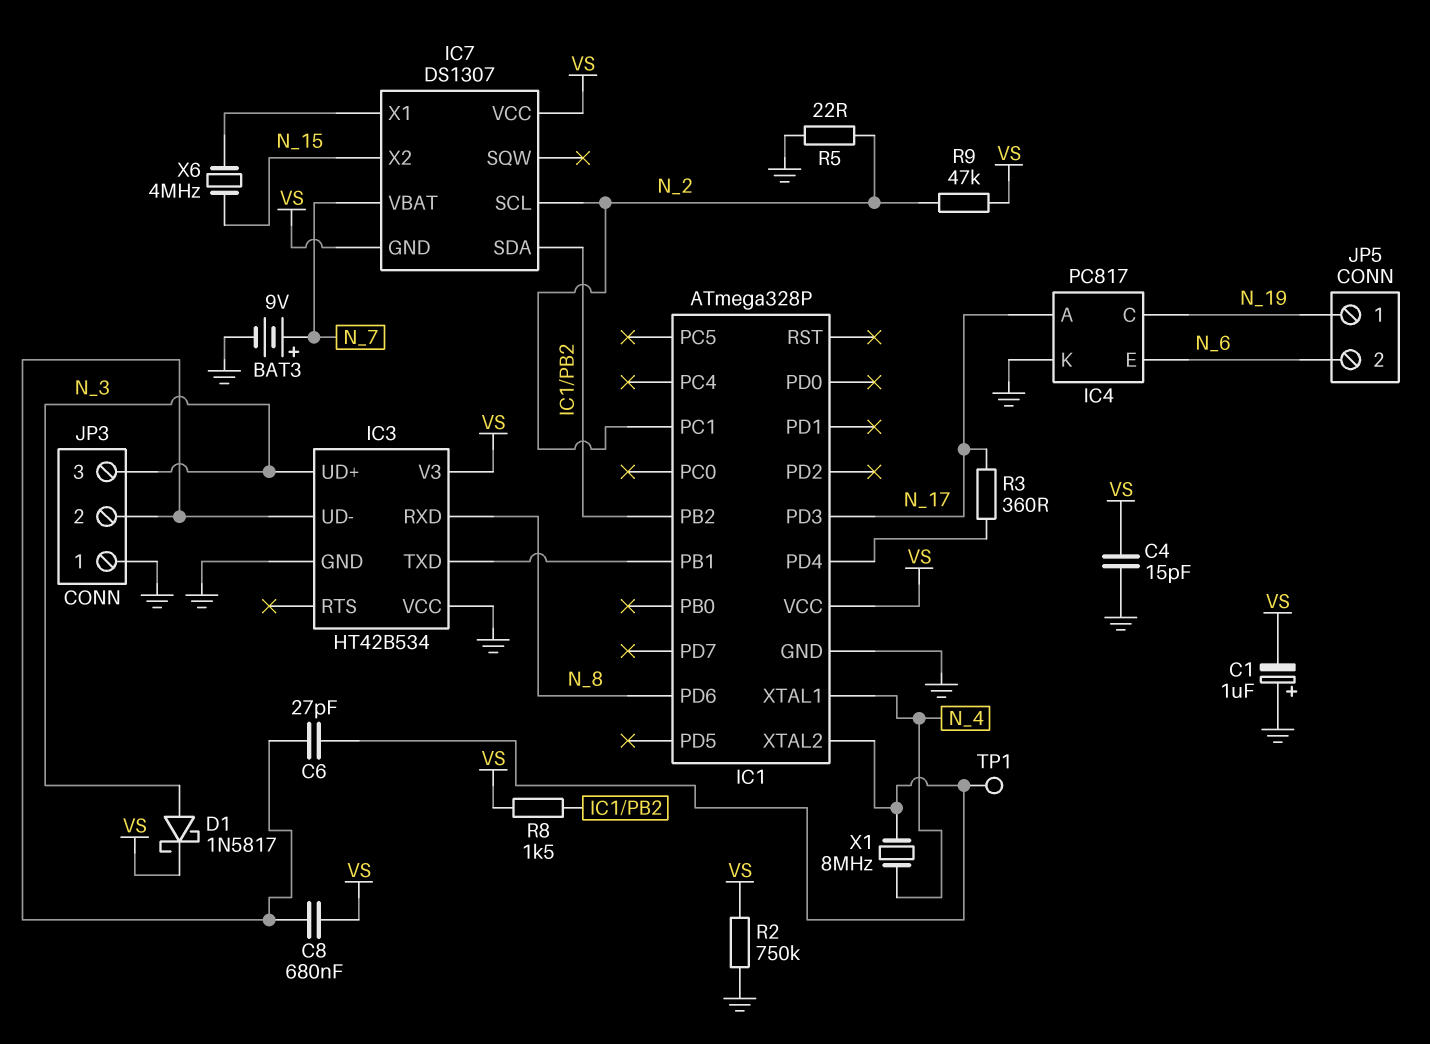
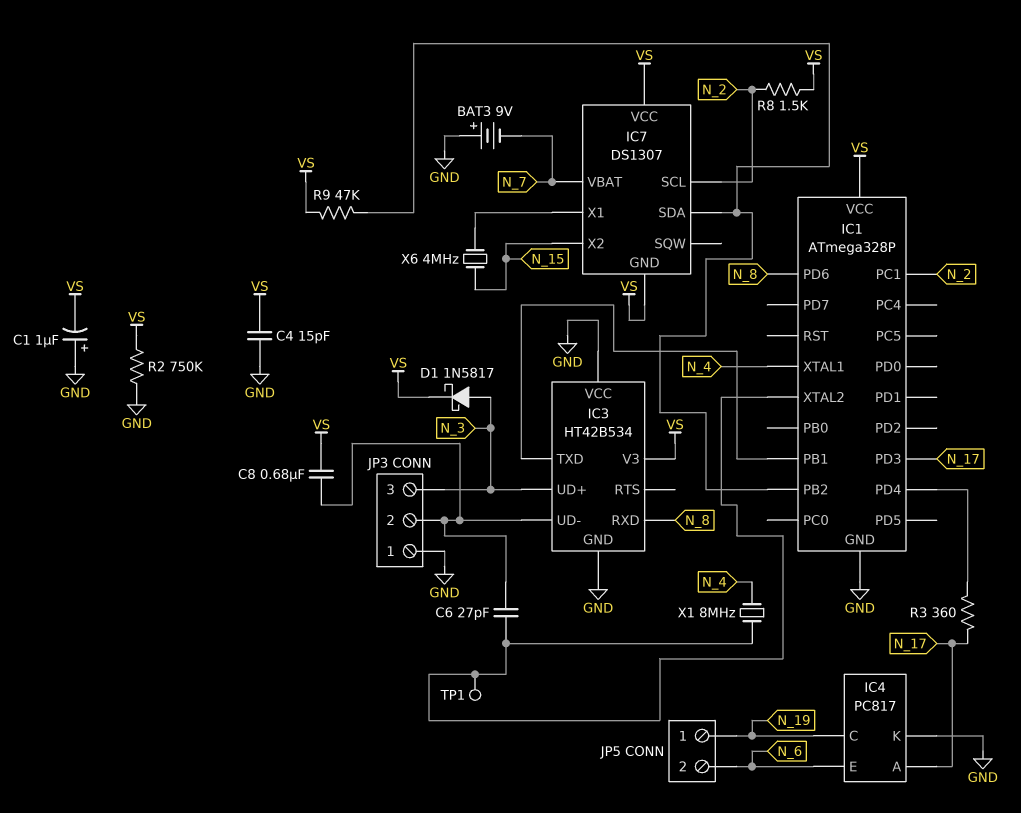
BAT3: 9V (plus N_7, minus GND) -> 9V (plus GND, minus N_7)
R5: 22 (GND, N_2) -> none
R8: 1.5k (IC1/PB2, VS) -> 1.5k (N_2, VS)
R9: 47k (N_2, VS) -> 47k (IC1/PB2, VS)

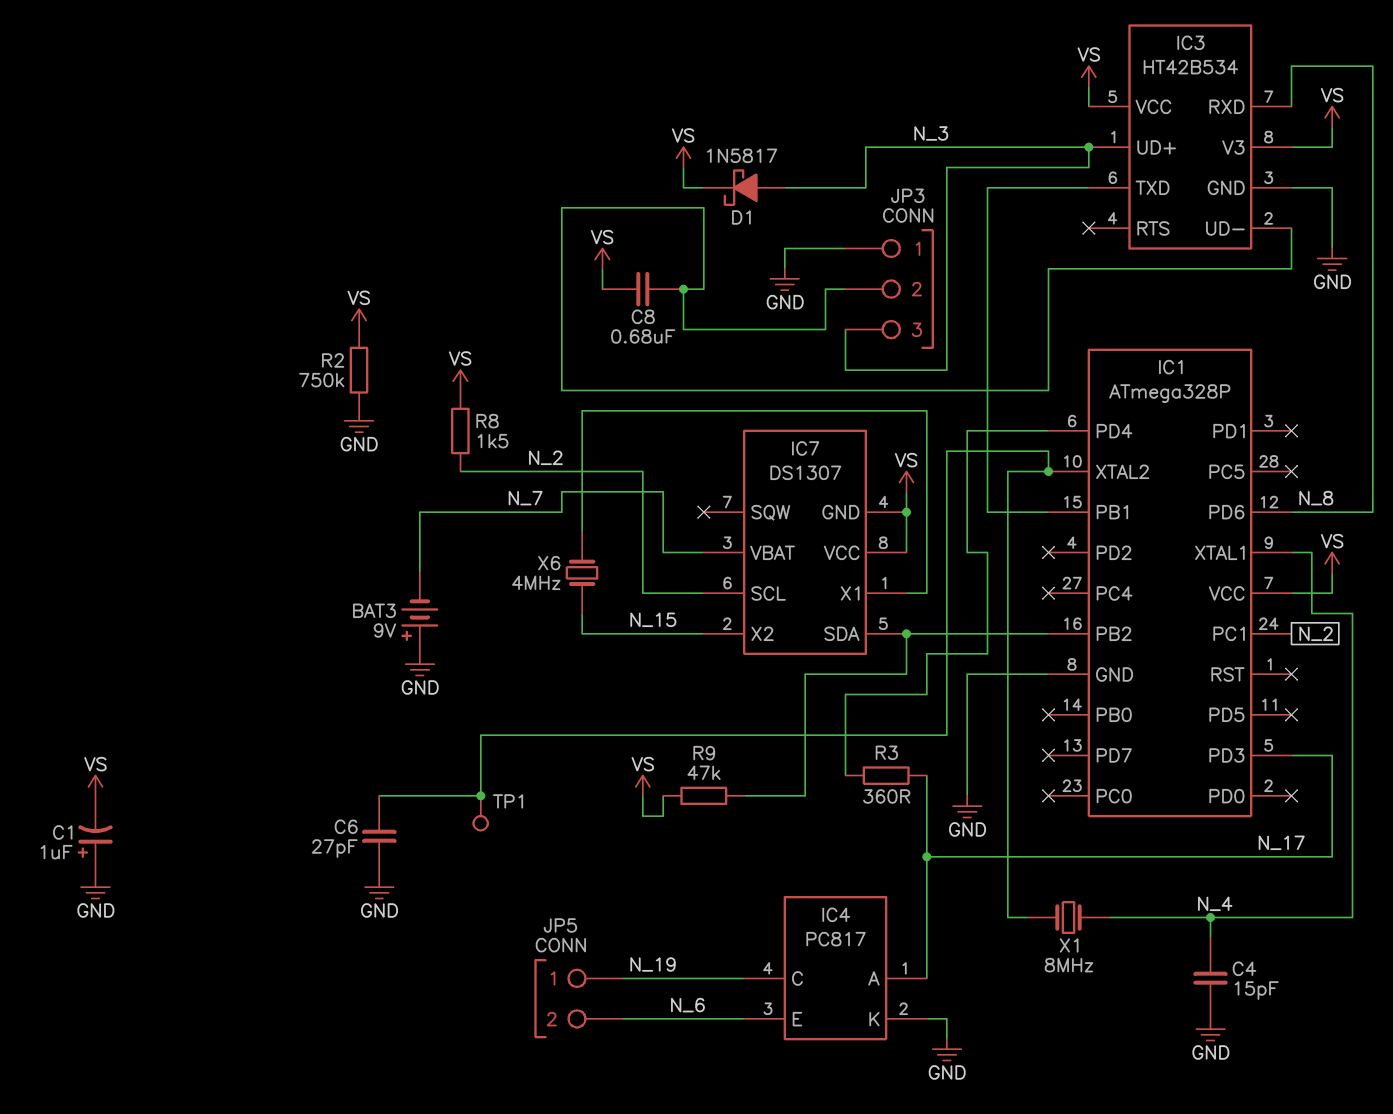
C4: 15pF (GND, VS) -> 15pF (GND, N_4)
C6: 27pF (IC1/XTAL2, IC3/UD-) -> 27pF (GND, IC1/XTAL2)
IC3 pin VCC: GND -> VS

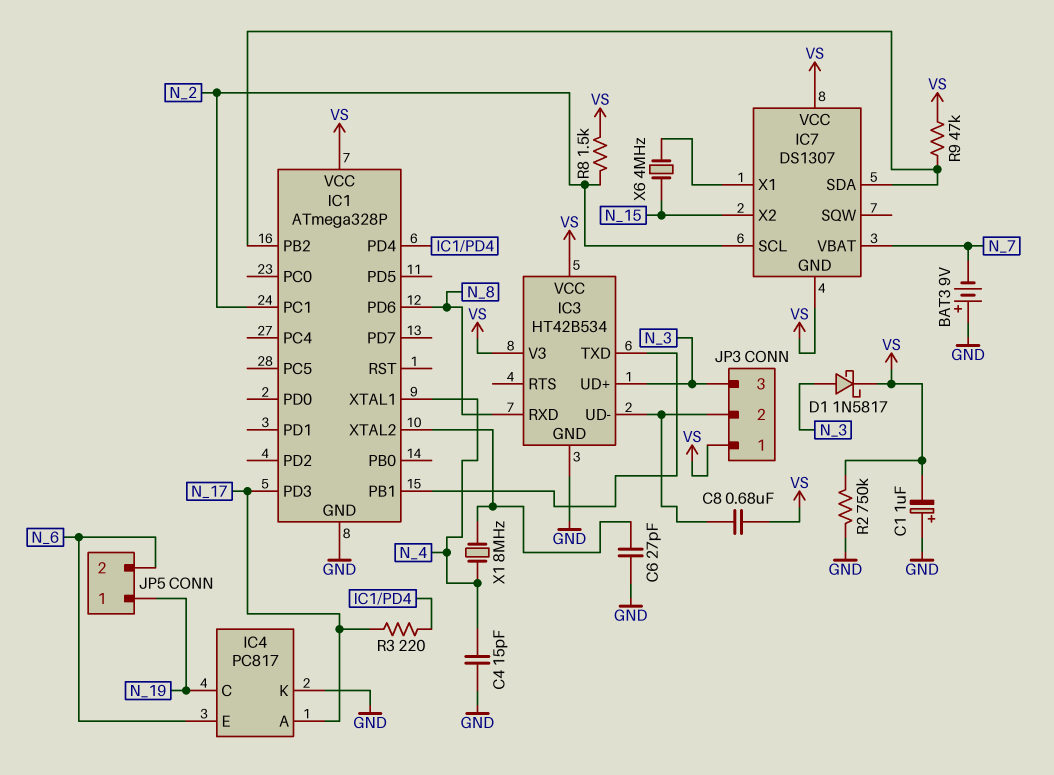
JP3 pin 1: GND -> VS
R3: 360 (IC1/PD4, N_17) -> 220 (IC1/PD4, N_17)
TP1: test point (IC1/XTAL2) -> none

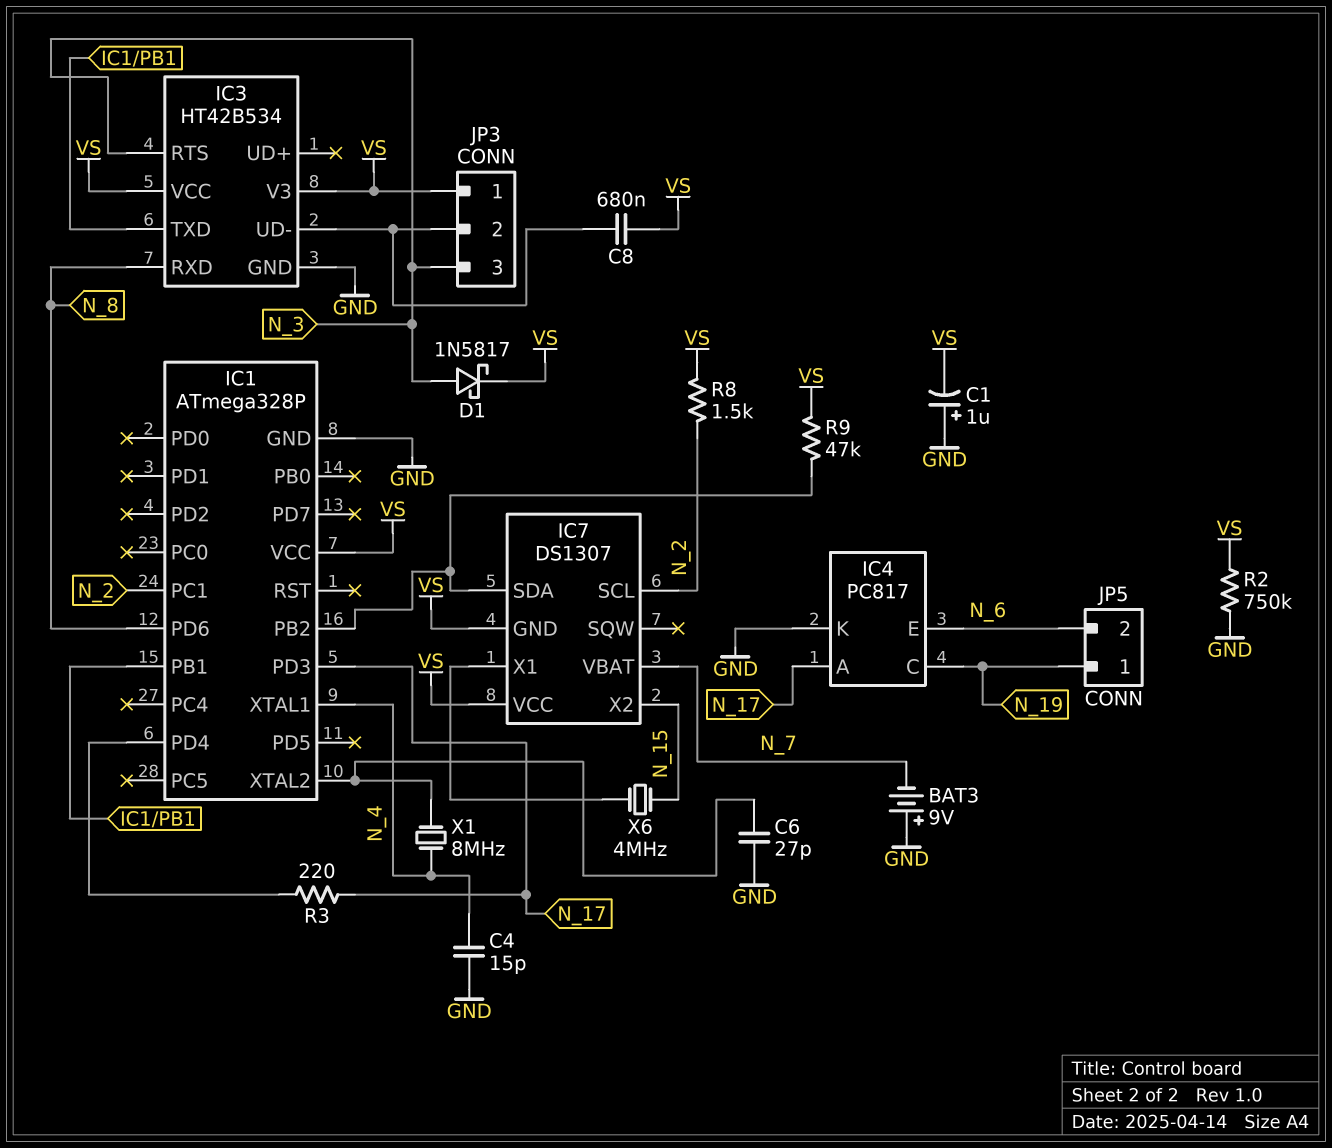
IC3 pin RTS: none -> N_3
IC3 pin UD+: N_3 -> none

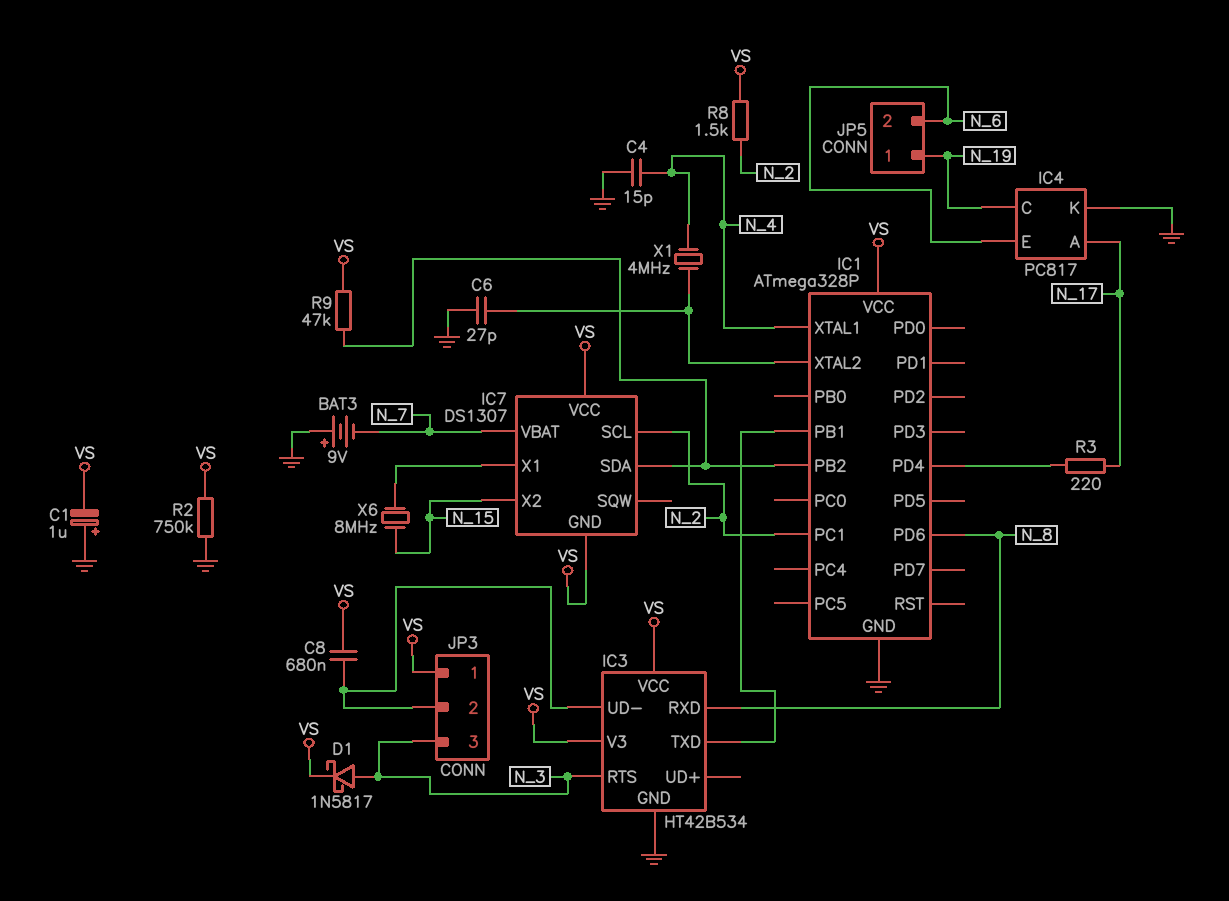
IC1 pin PD3: N_17 -> none
X1: 8MHz (IC1/XTAL2, N_4) -> 4MHz (IC1/XTAL2, N_4)
X6: 4MHz (IC7/X1, N_15) -> 8MHz (IC7/X1, N_15)

